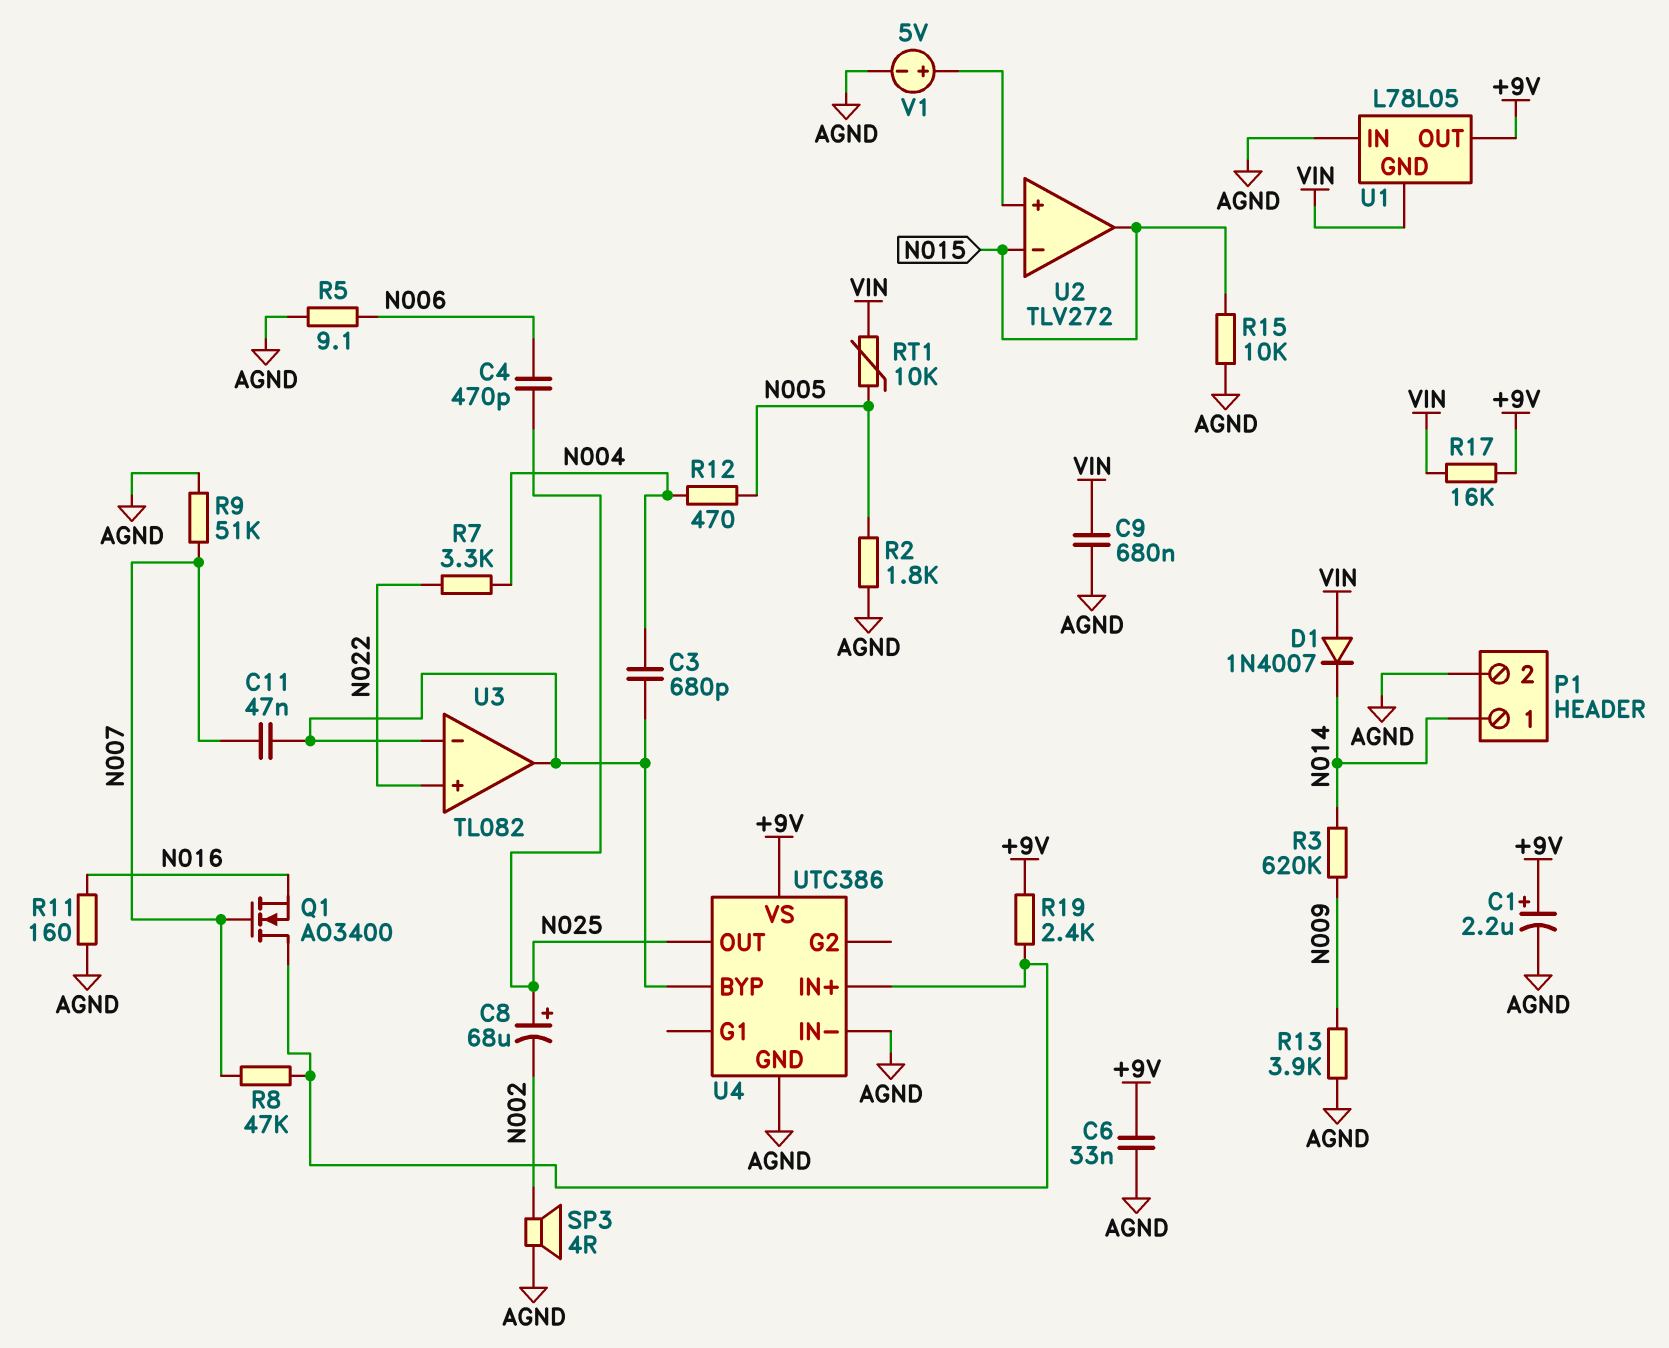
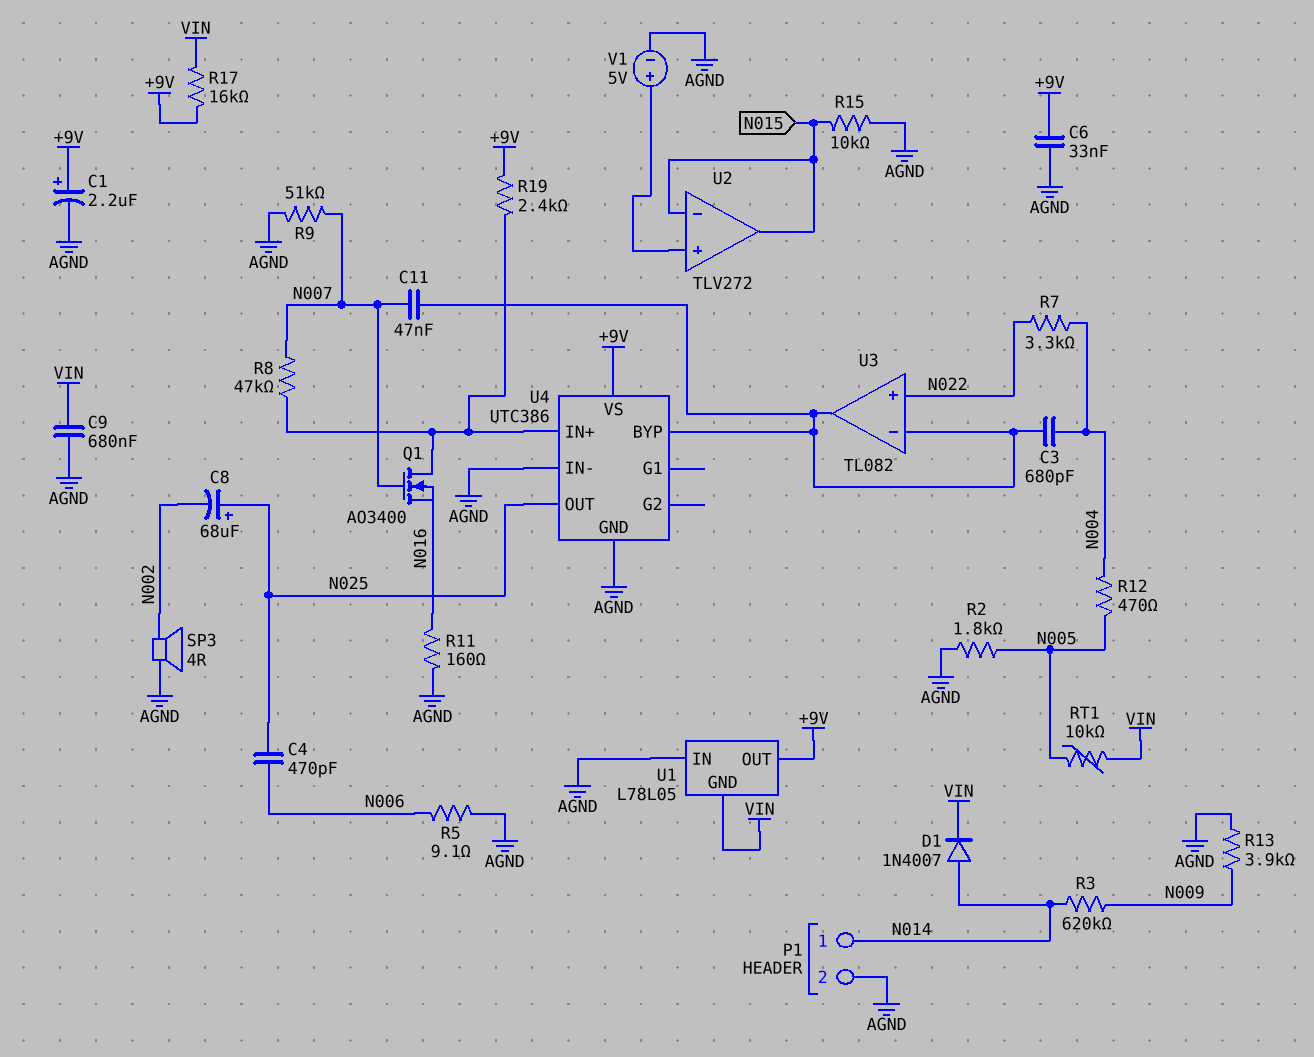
D1: diode 1N4007 (A VIN, K N014) -> diode 1N4007 (A N014, K VIN)

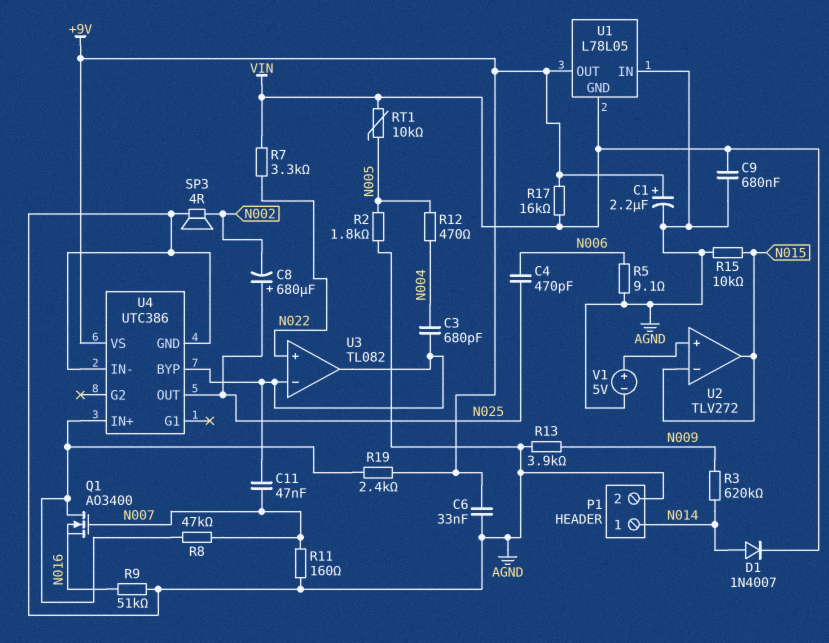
C8: 68uF (plus N025, minus N002) -> 680uF (plus N025, minus N002)
R7: 3.3k (N004, N022) -> 3.3k (N022, VIN)
R9: 51k (AGND, N007) -> 51k (AGND, N016)
R11: 160 (AGND, N016) -> 160 (AGND, N007)

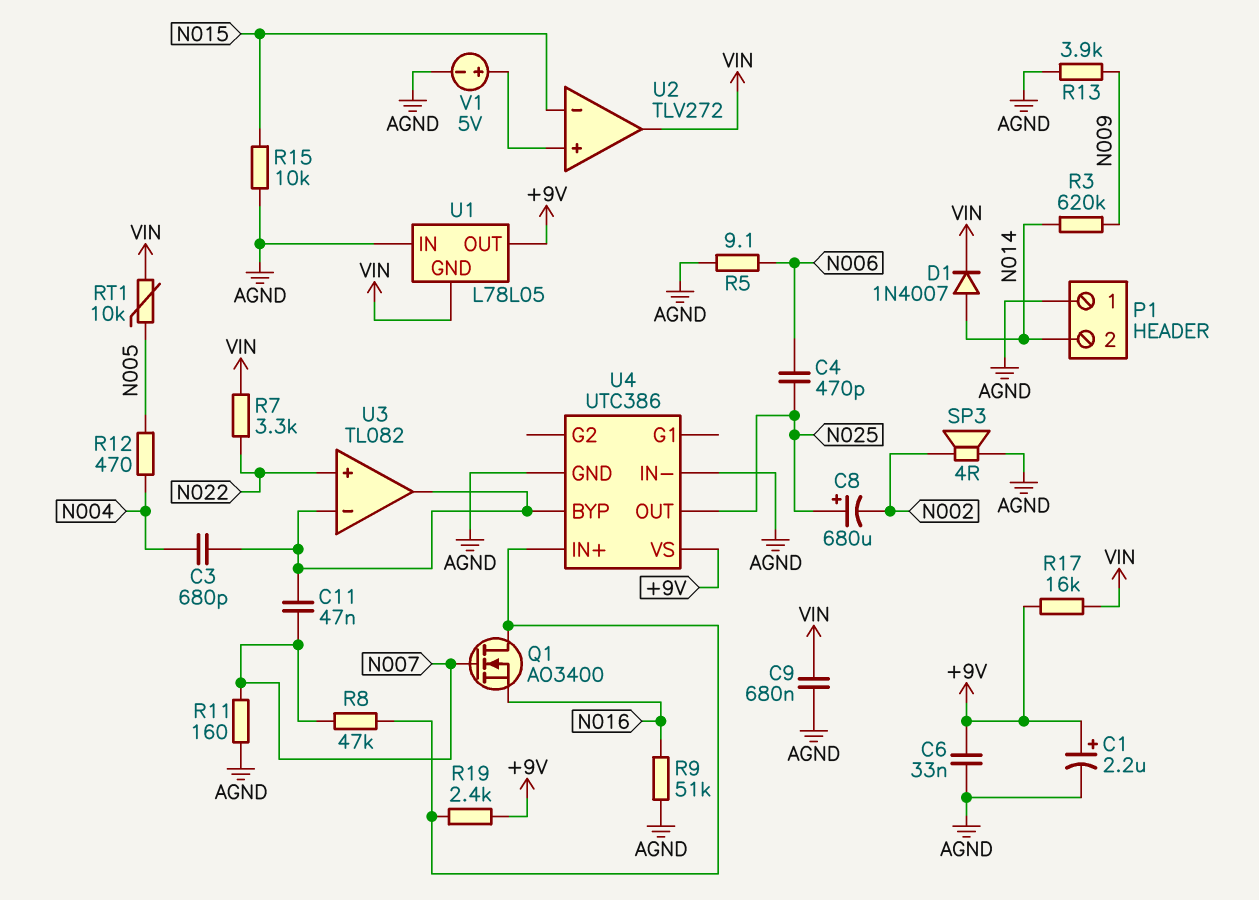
P1 pin 1: N014 -> AGND
P1 pin 2: AGND -> N014
R2: 1.8k (AGND, N005) -> none
U2 pin out: N015 -> VIN

